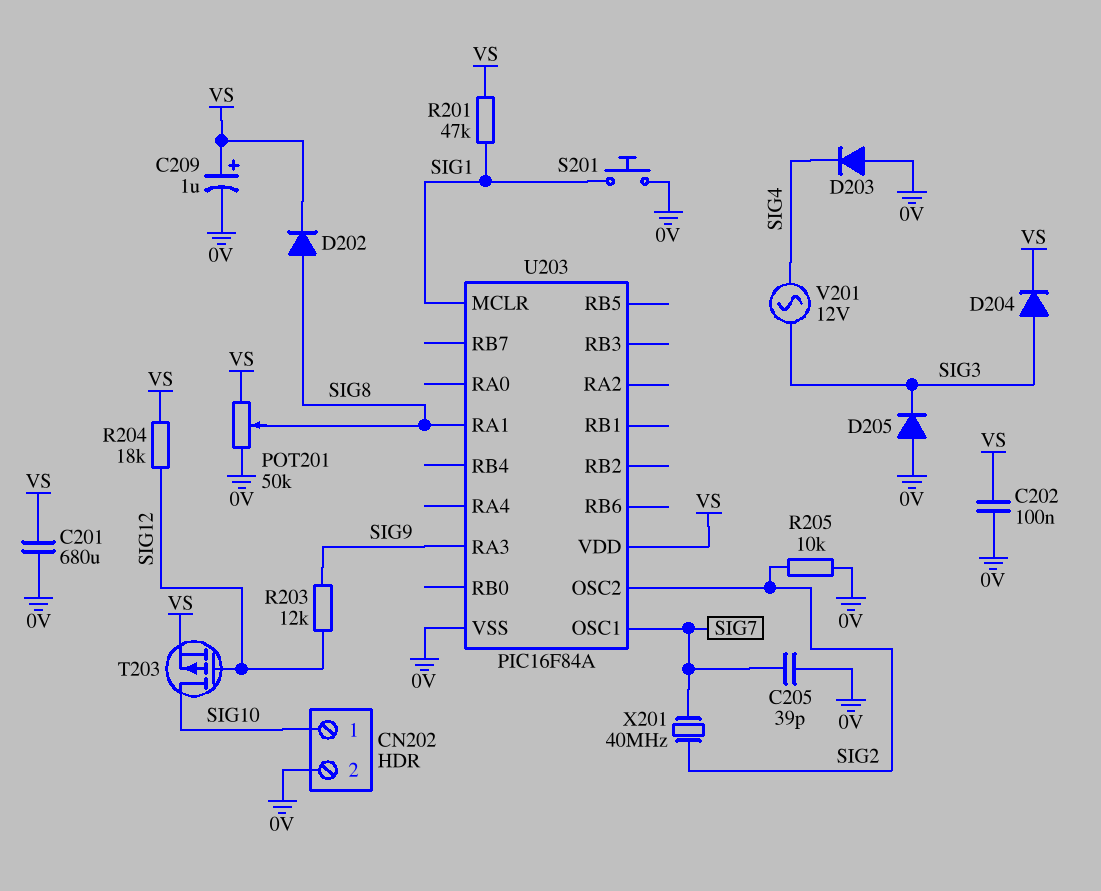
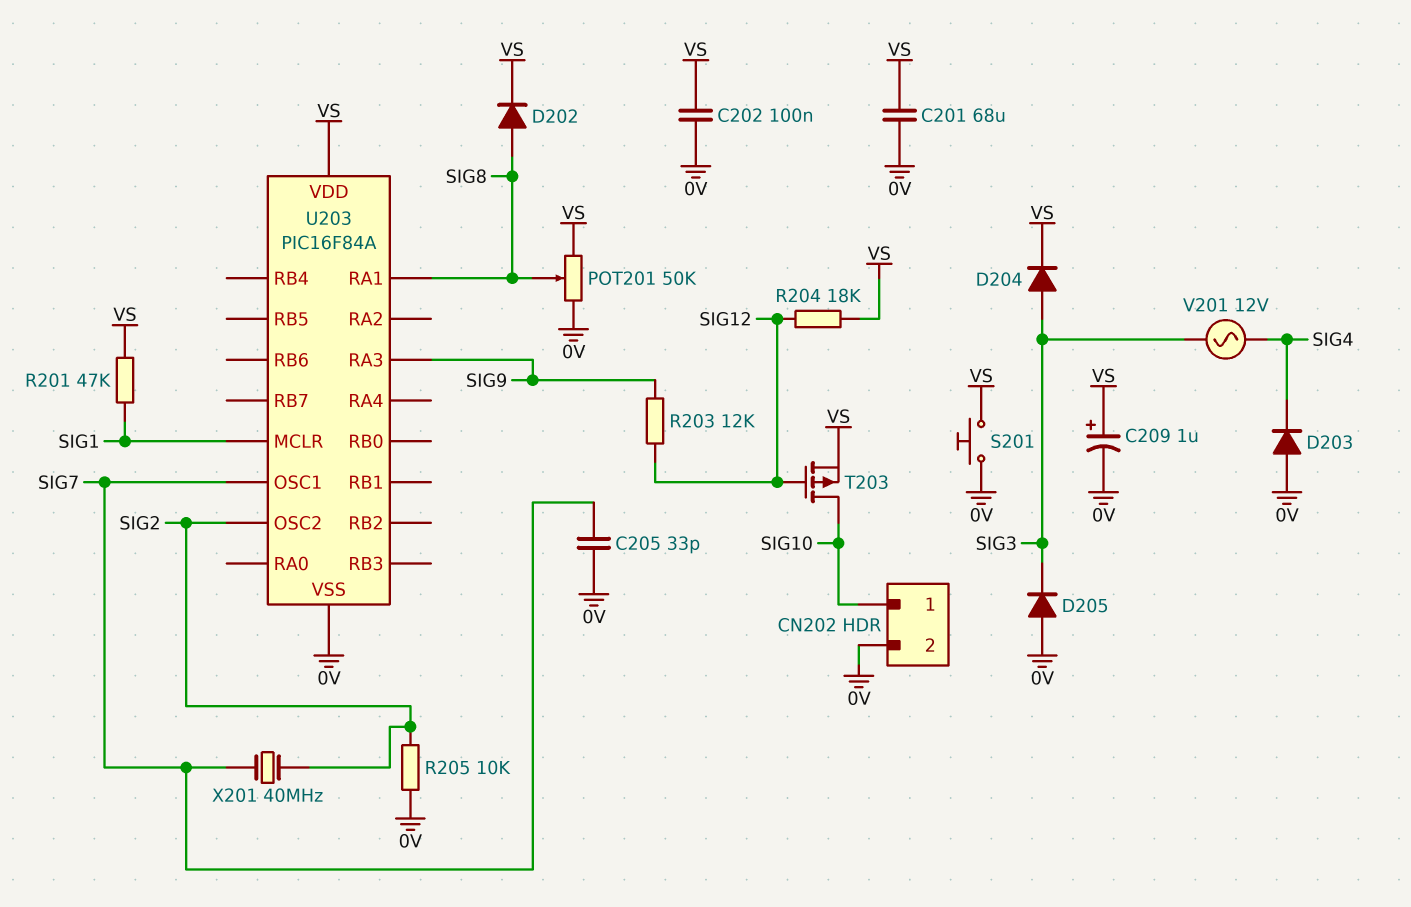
C201: 680uF (0V, VS) -> 68uF (0V, VS)
C205: 39pF (0V, SIG7) -> 33pF (0V, SIG7)
S201: button (0V, SIG1) -> button (0V, VS)

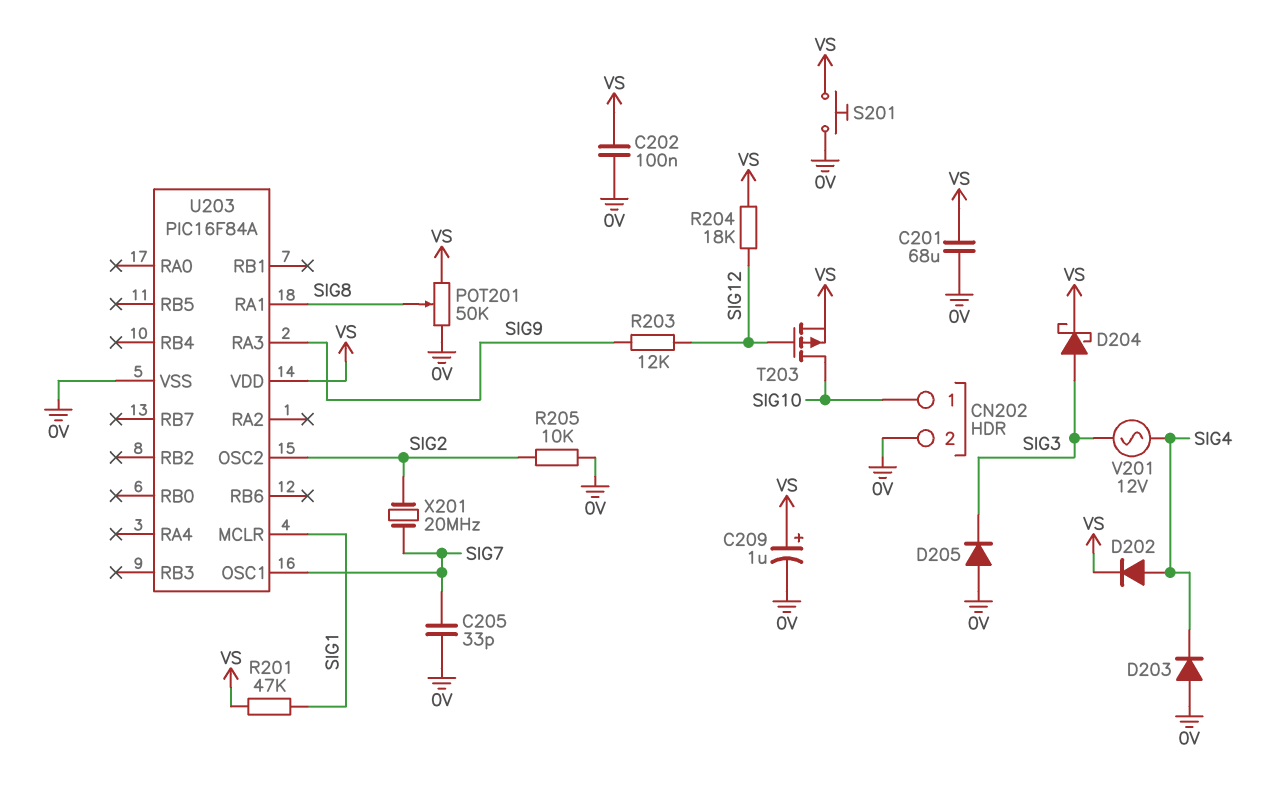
D202: diode (A SIG8, K VS) -> diode (A SIG4, K VS)
D204: diode (A SIG3, K VS) -> schottky (A SIG3, K VS)
X201: 40MHz (SIG2, SIG7) -> 20MHz (SIG2, SIG7)

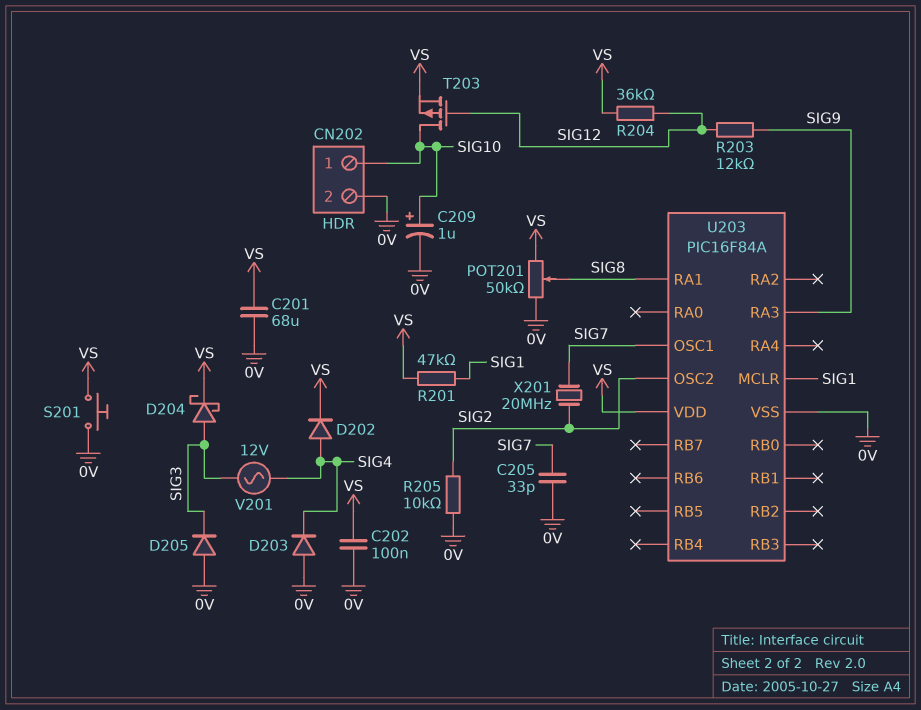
C209: 1uF (plus VS, minus 0V) -> 1uF (plus SIG10, minus 0V)
R204: 18k (SIG12, VS) -> 36k (SIG12, VS)

